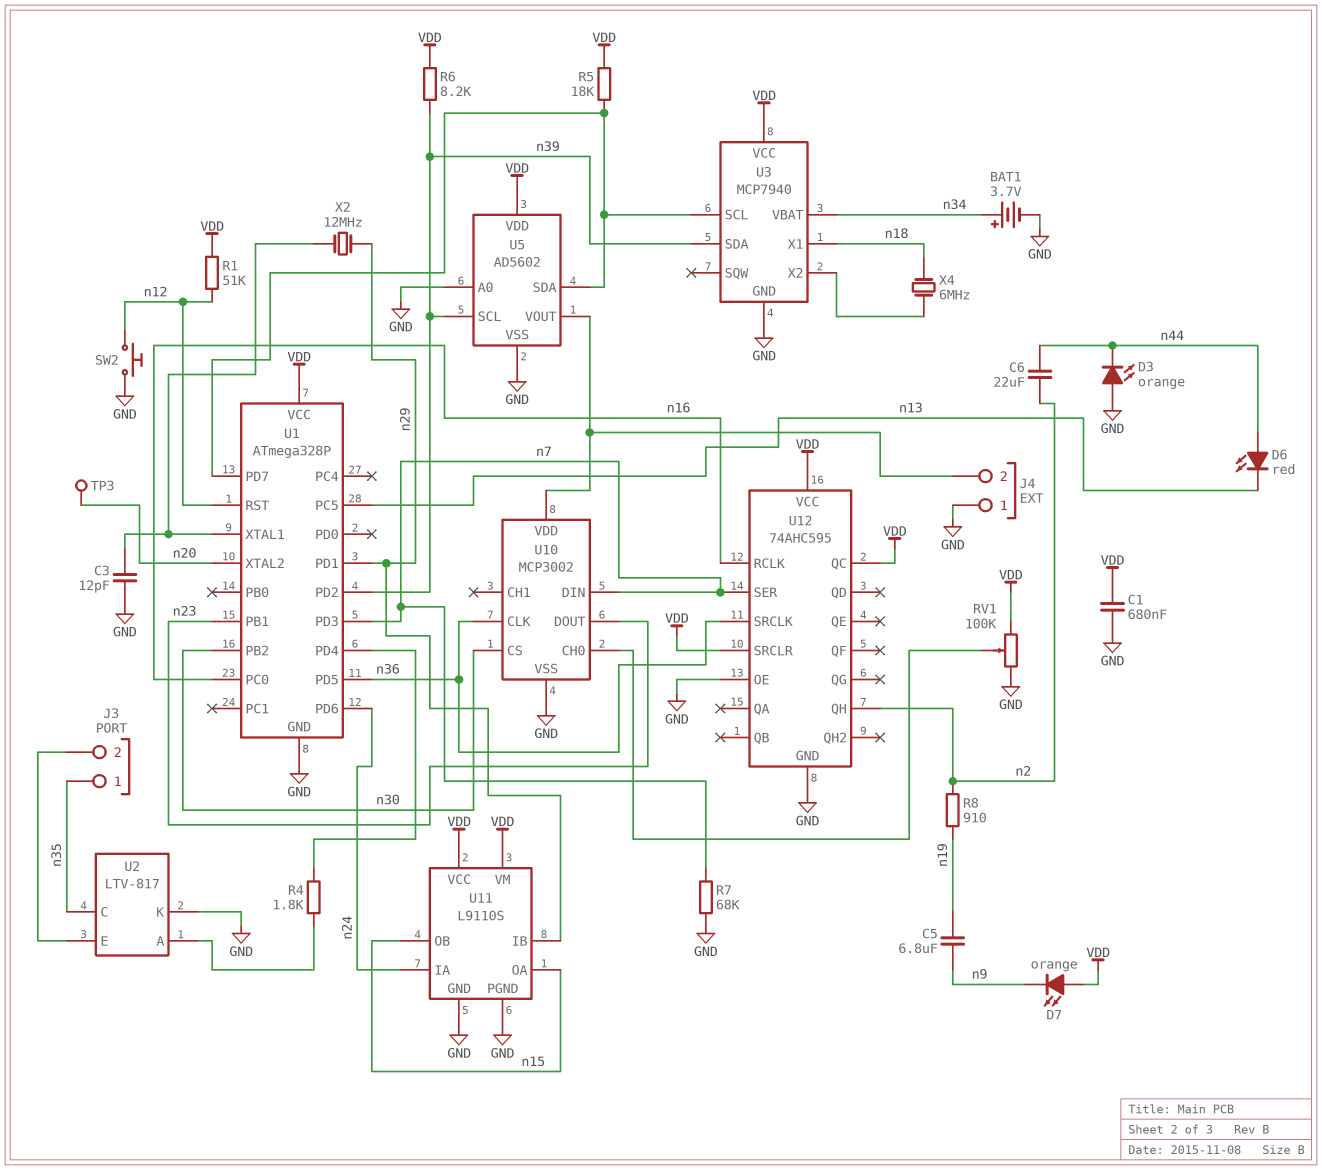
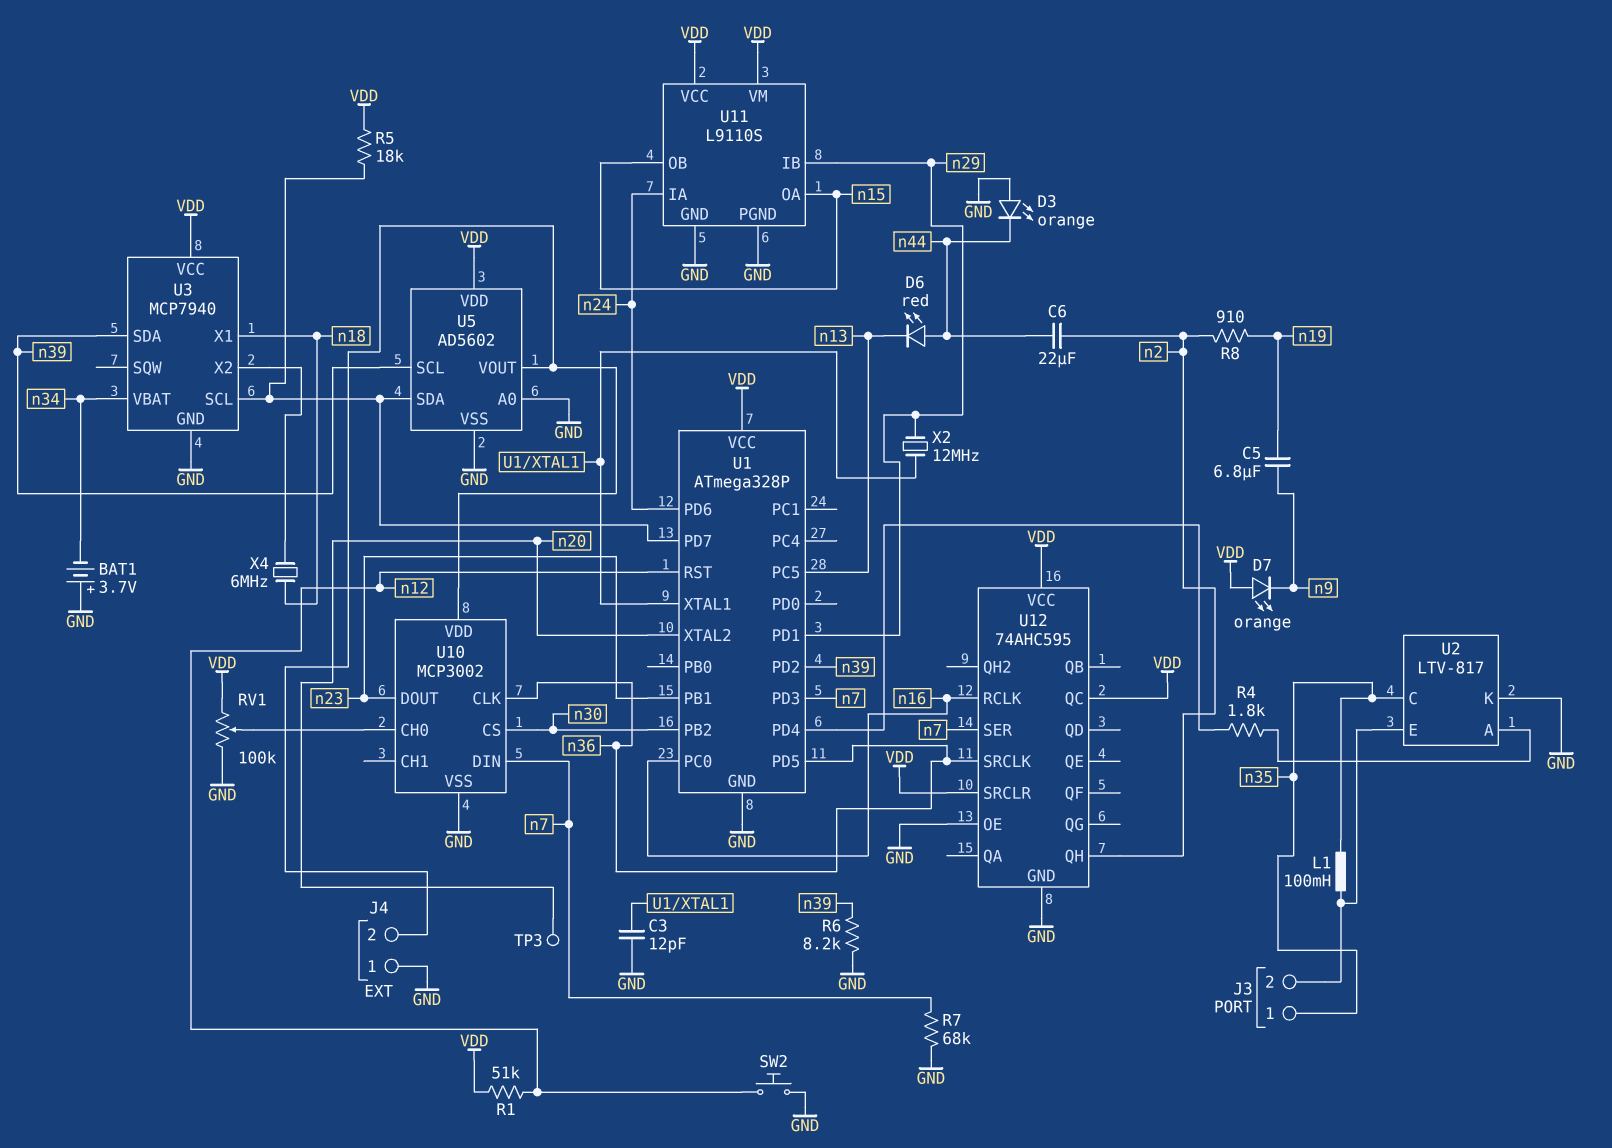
BAT1: 3.7V (plus n34, minus GND) -> 3.7V (plus GND, minus n34)
C1: 680nF (GND, VDD) -> none
L1: none -> 100mH (J3/2, n35)
R6: 8.2k (VDD, n39) -> 8.2k (GND, n39)

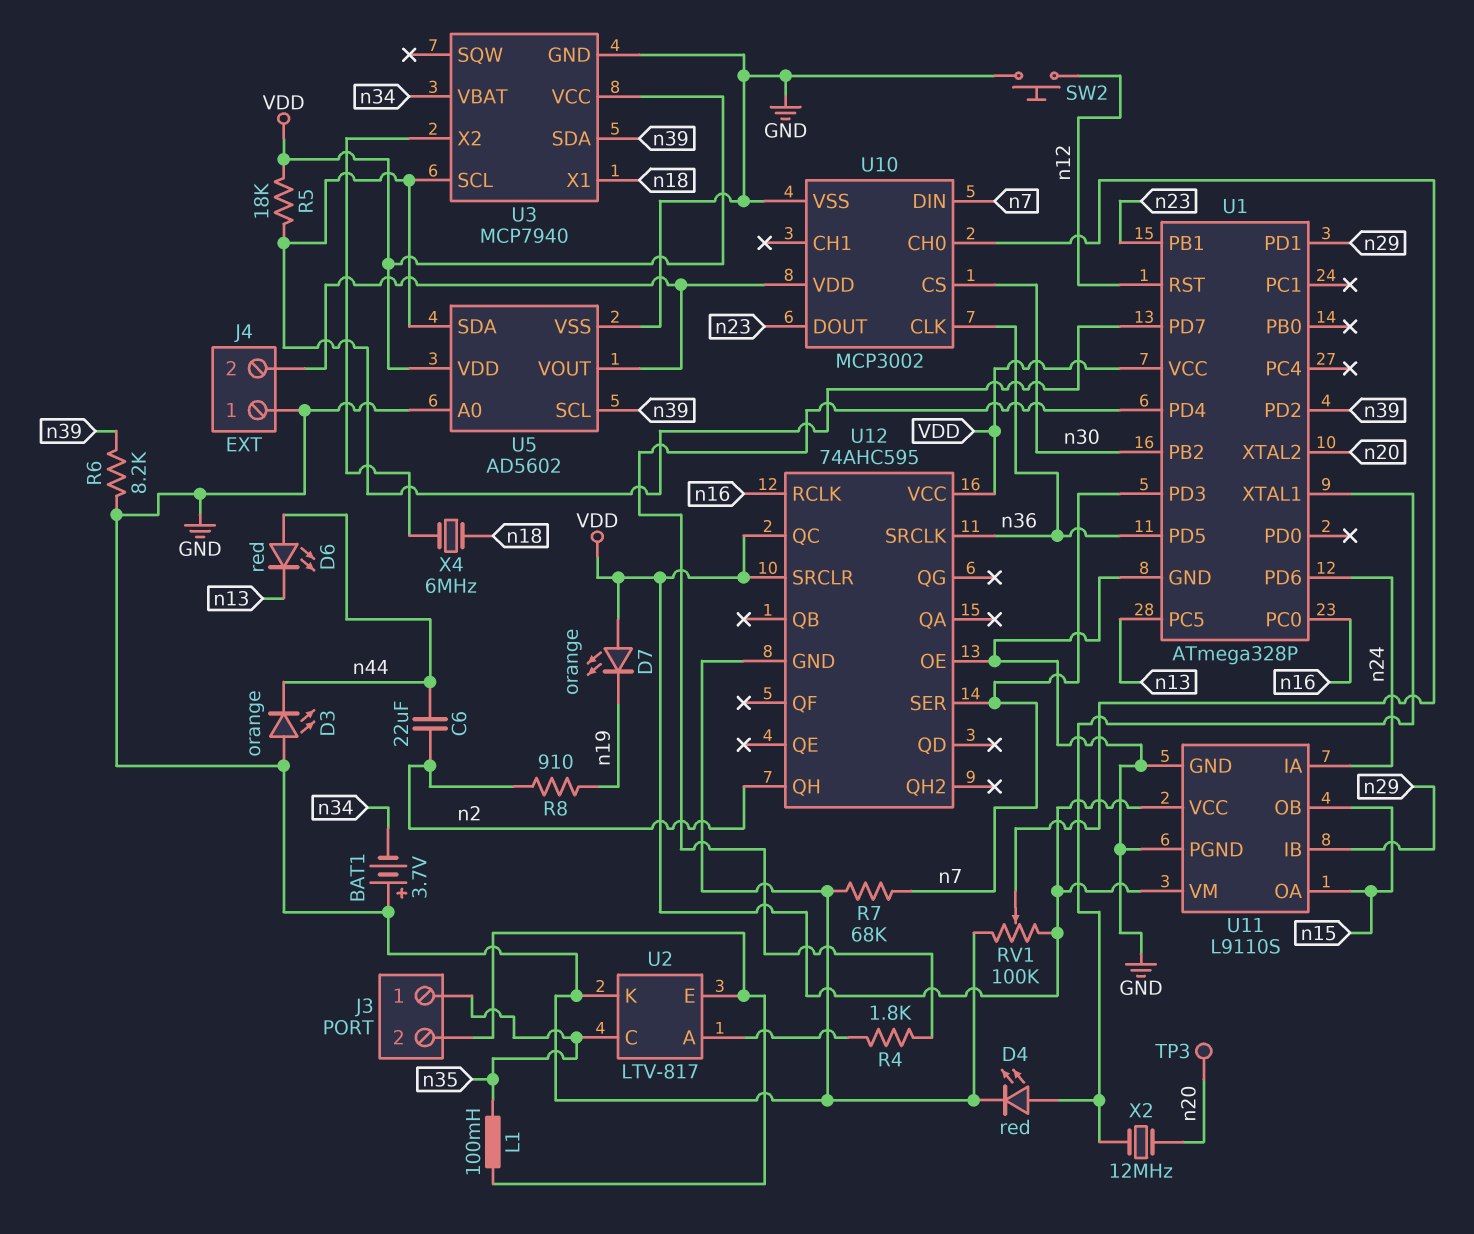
C3: 12pF (GND, U1/XTAL1) -> none
C5: 6.8uF (n9, n19) -> none
D4: none -> LED red (A U1/XTAL1, K GND)
D7: LED orange (A VDD, K n9) -> LED orange (A VDD, K n19)
R1: 51k (VDD, n12) -> none
X2: 12MHz (U1/XTAL1, n29) -> 12MHz (U1/XTAL1, n20)

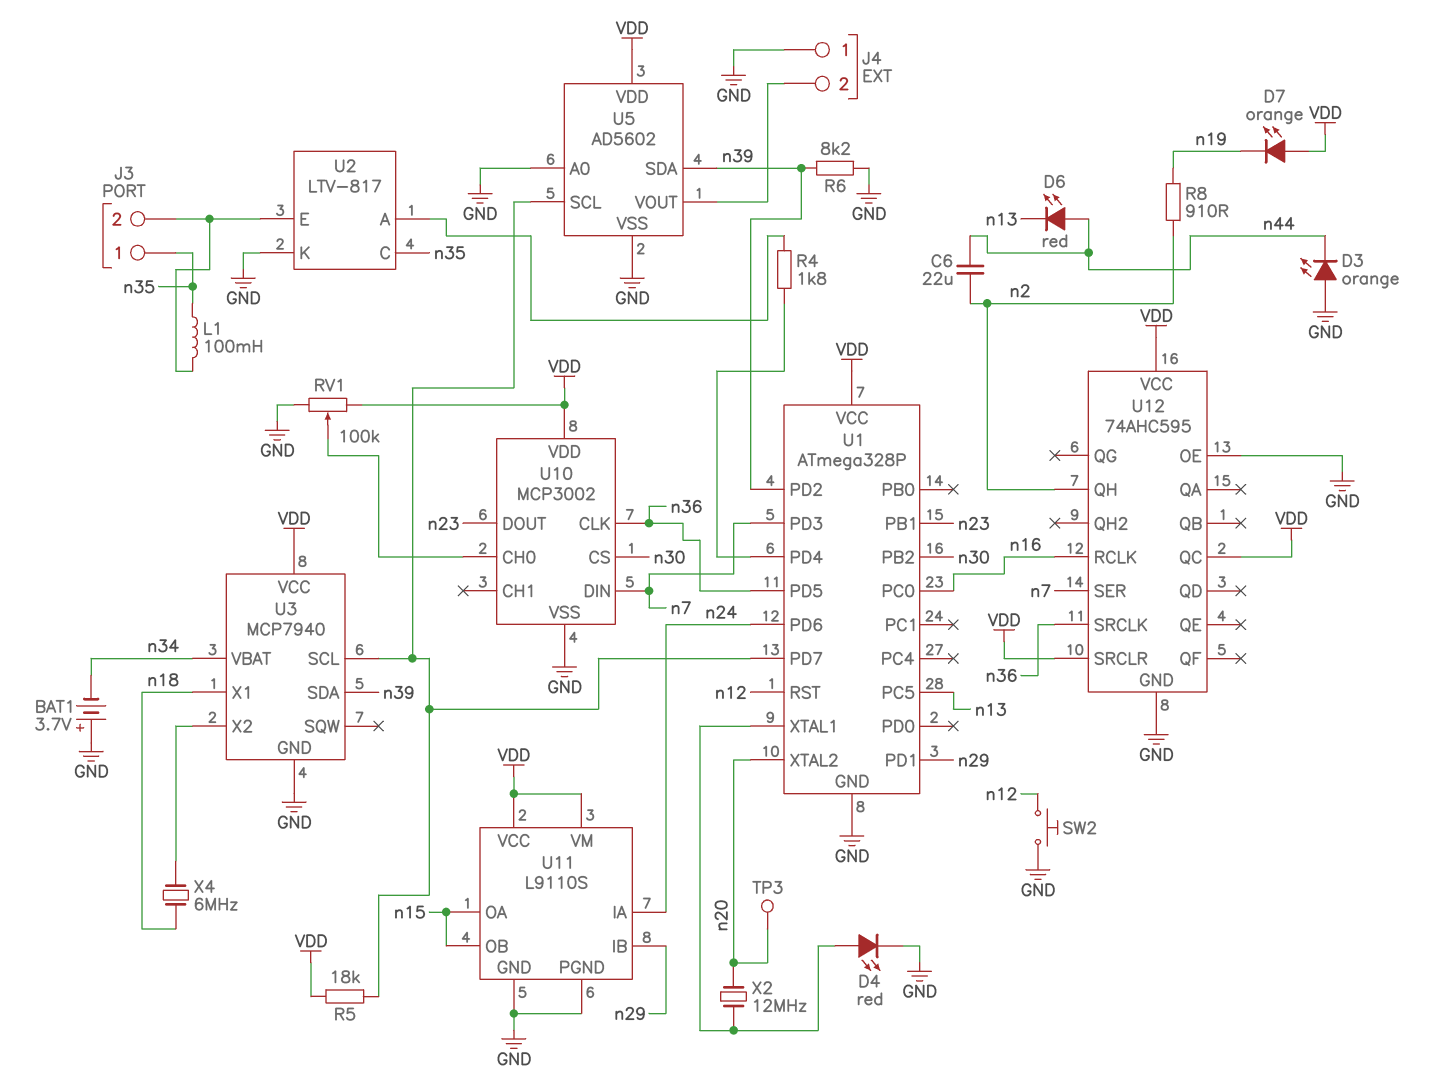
R7: 68k (GND, n7) -> none
U5 pin SCL: n39 -> U1/PD7
U5 pin SDA: U1/PD7 -> n39
U10 pin VDD: J4/2 -> VDD

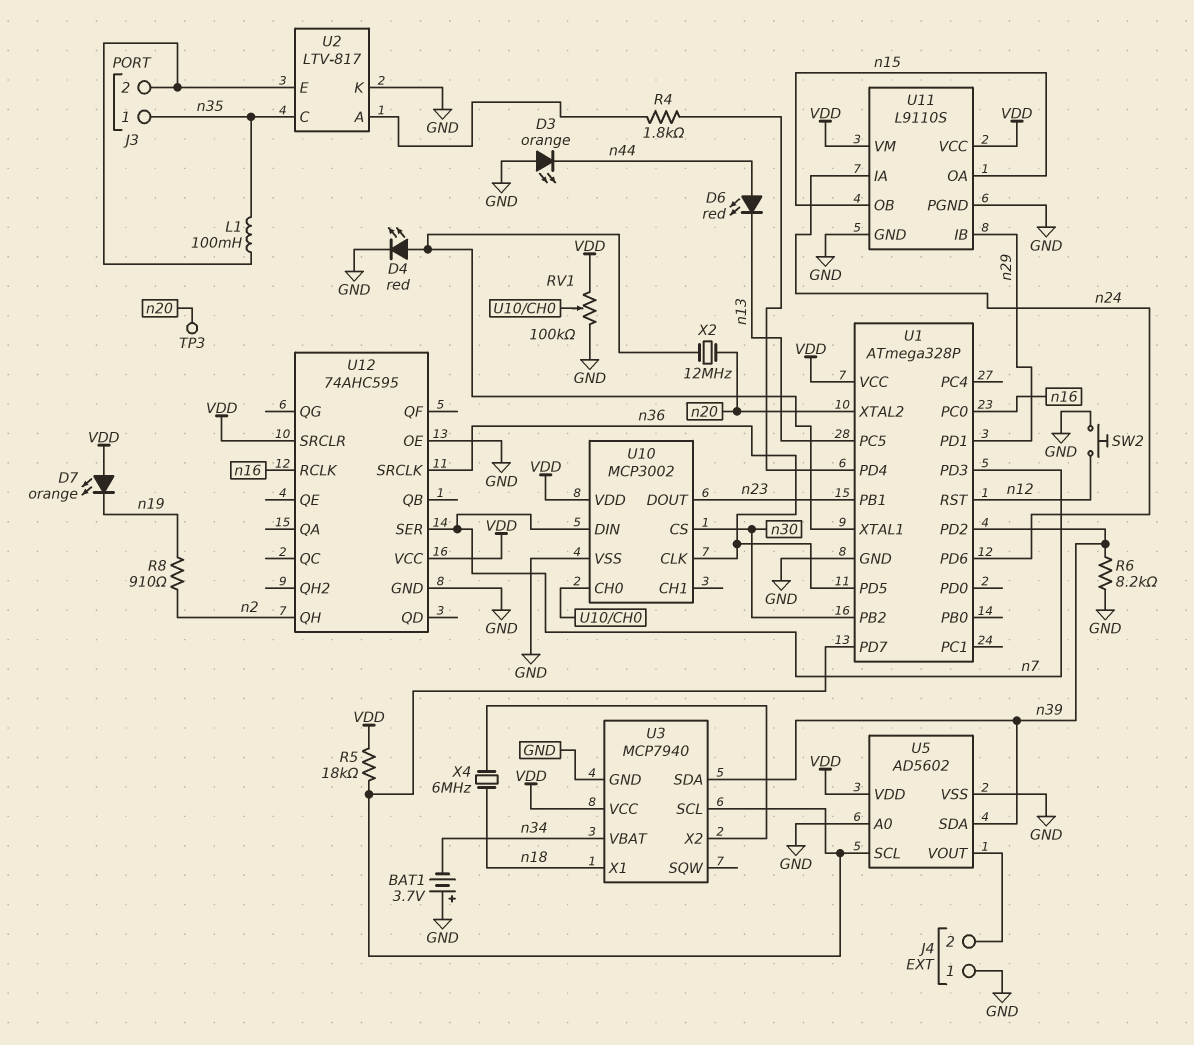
C6: 22uF (n2, n44) -> none
U12 pin QC: VDD -> none

